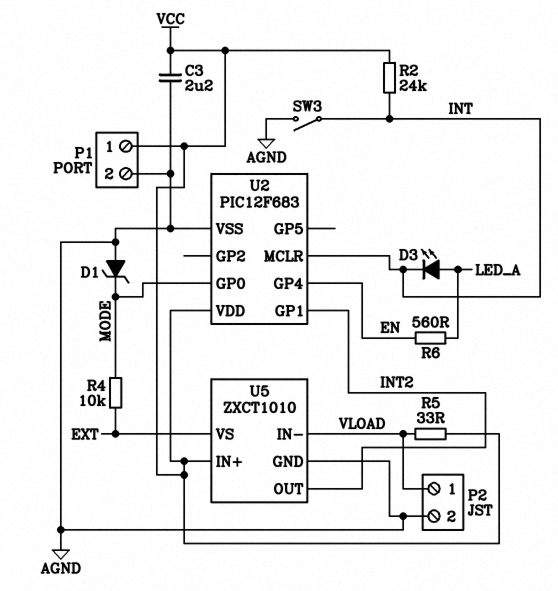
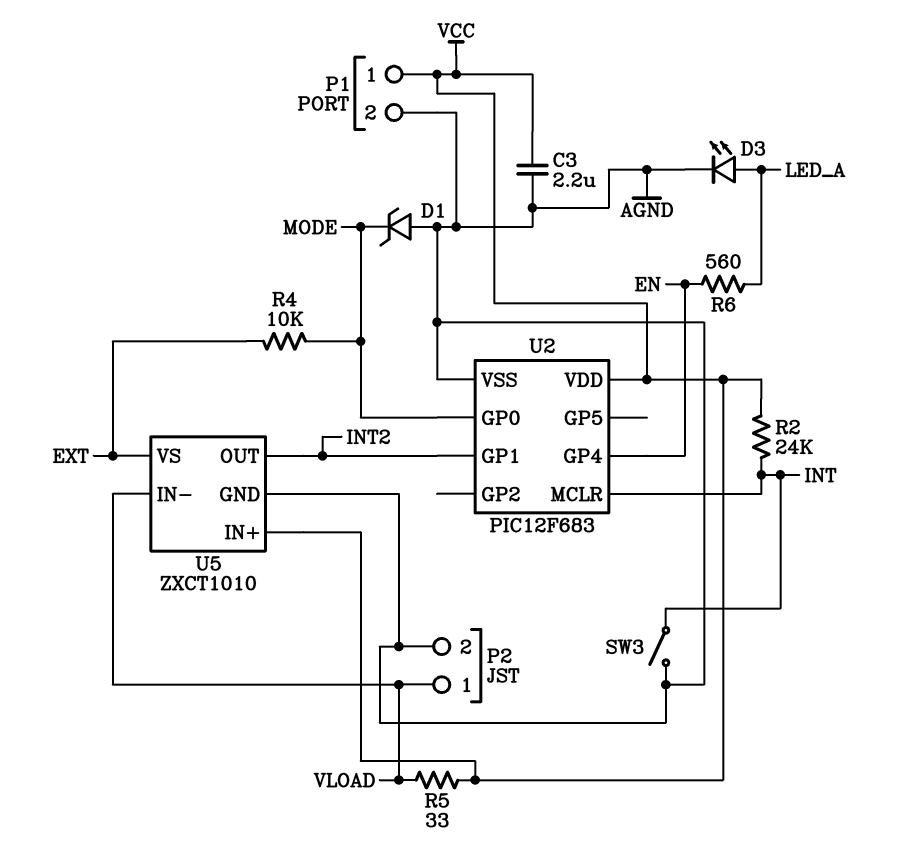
D3: LED (A LED_A, K INT) -> LED (A LED_A, K AGND)

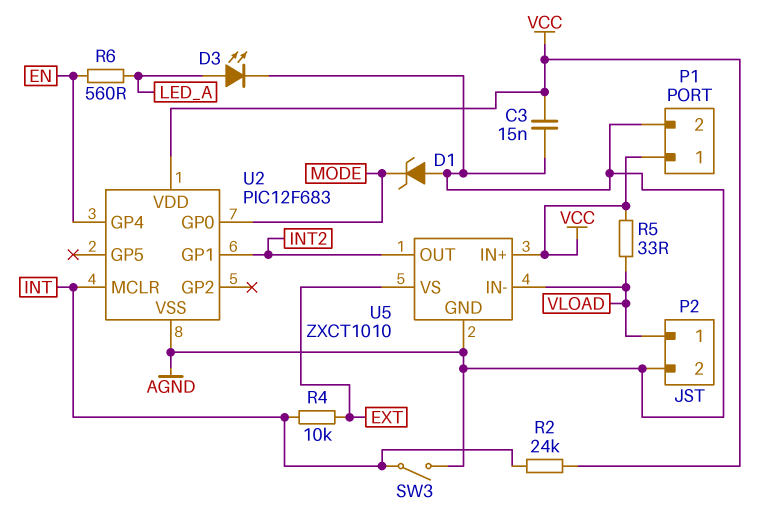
C3: 2.2uF (AGND, VCC) -> 15nF (AGND, VCC)
R4: 10k (EXT, MODE) -> 10k (EXT, INT)

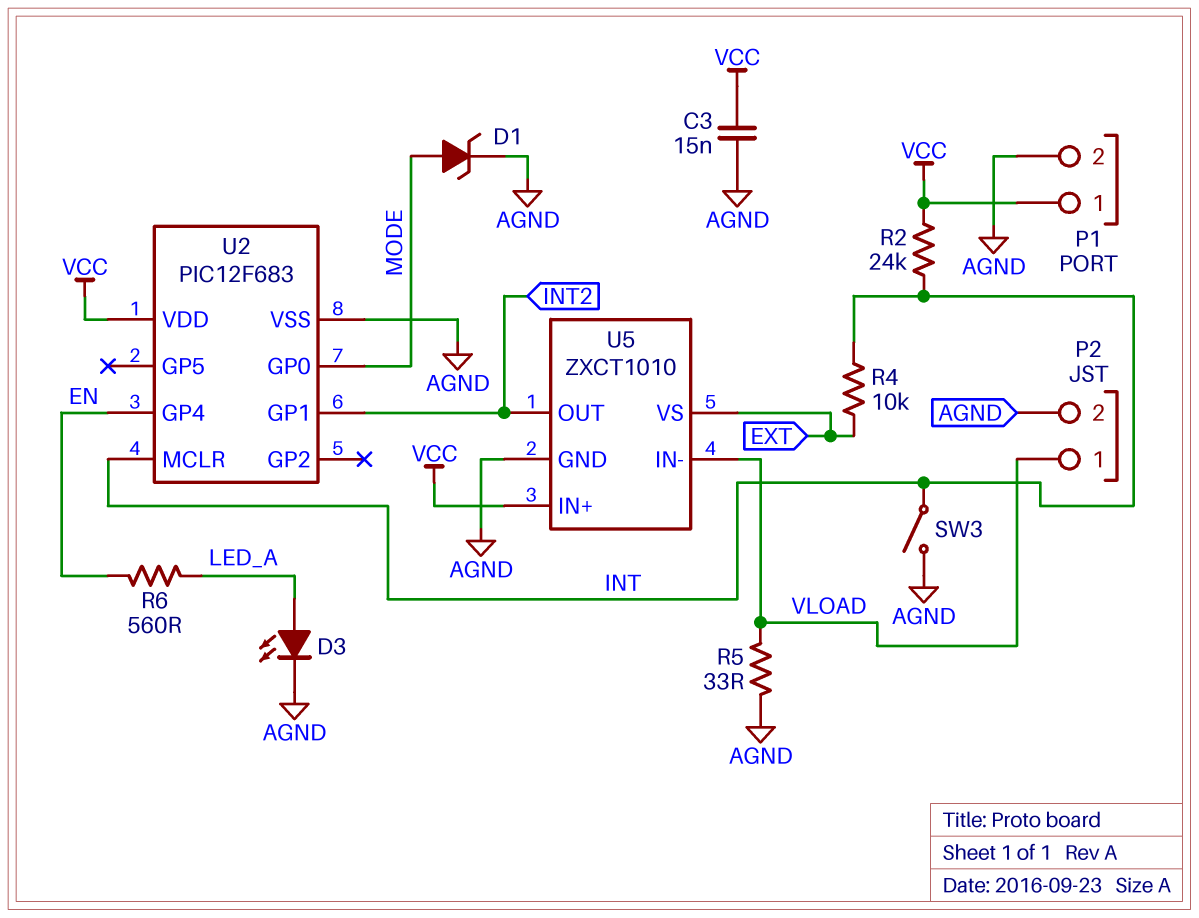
D1: zener (A AGND, K MODE) -> zener (A MODE, K AGND)
R5: 33 (VCC, VLOAD) -> 33 (AGND, VLOAD)

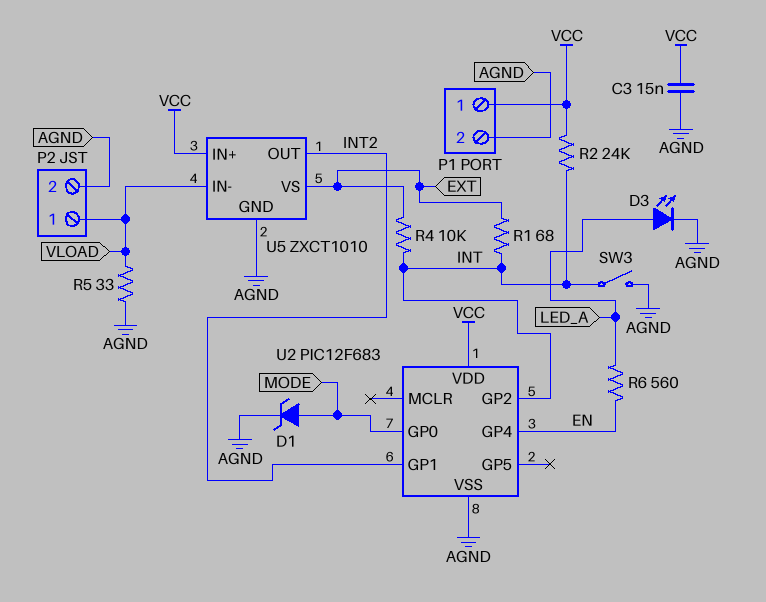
R1: none -> 68 (EXT, INT)
U2 pin GP2: none -> INT
U2 pin MCLR: INT -> none

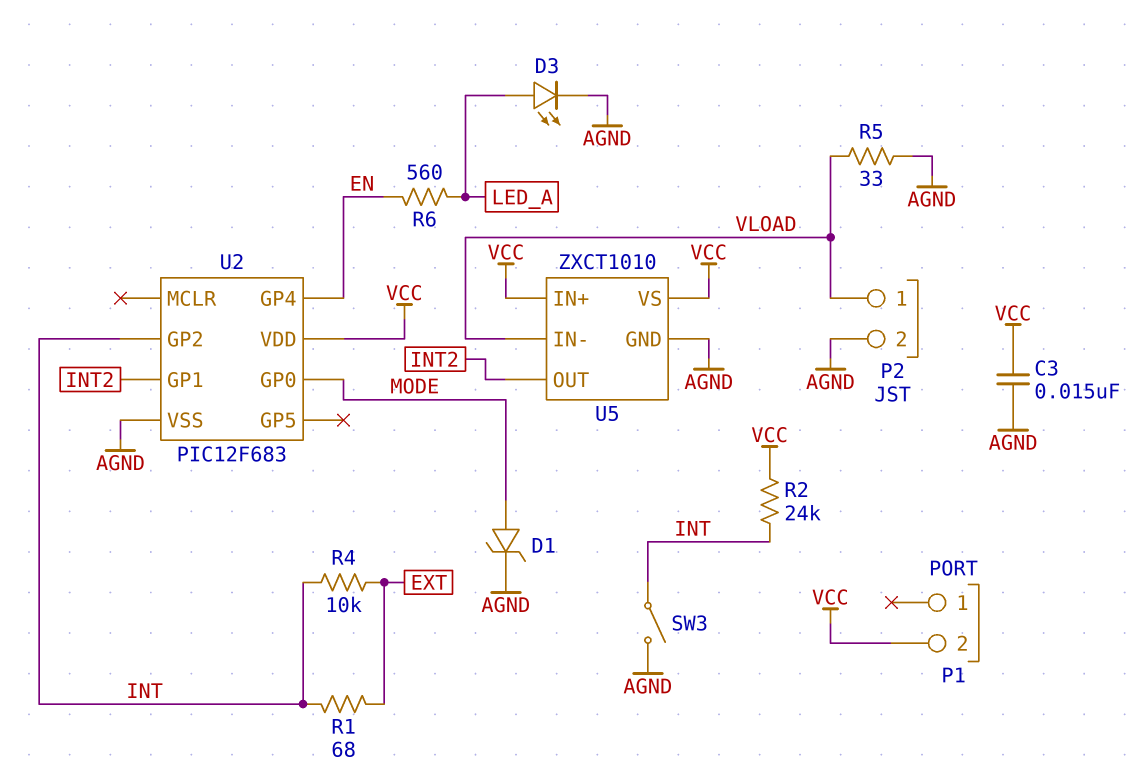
P1 pin 1: VCC -> none
P1 pin 2: AGND -> VCC
U5 pin VS: EXT -> VCC

